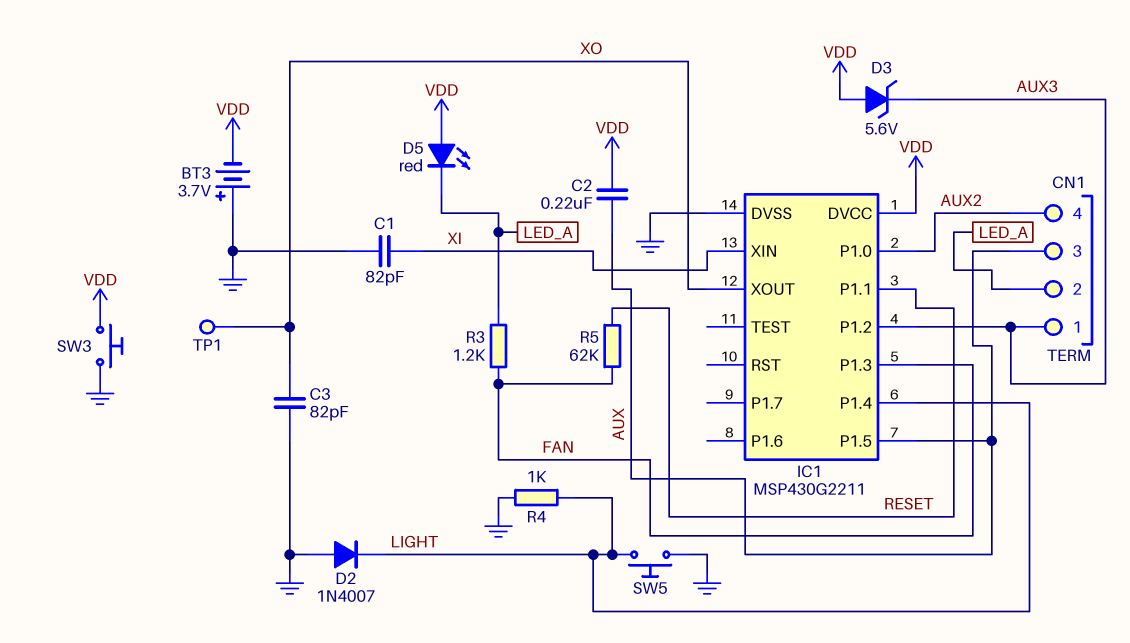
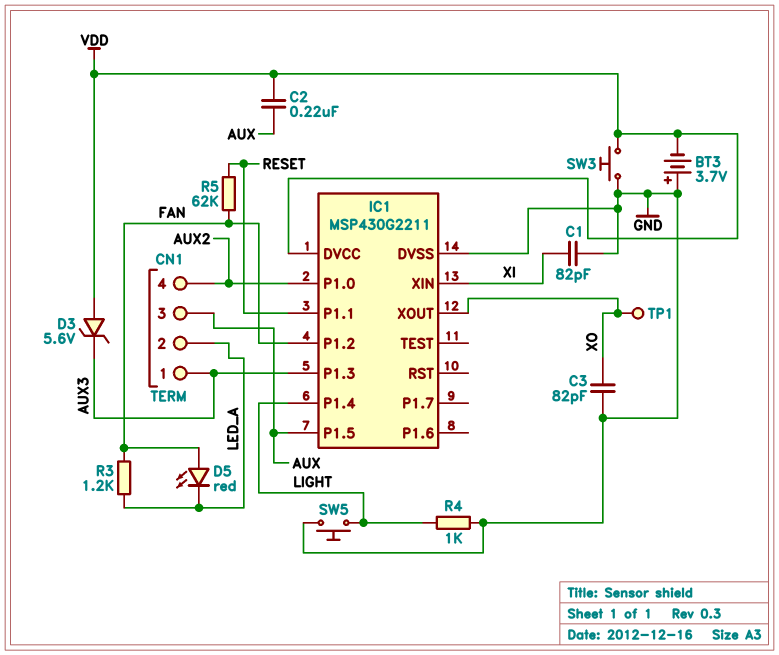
D2: diode 1N4007 (A GND, K LIGHT) -> none
D5: LED red (A VDD, K LED_A) -> LED red (A FAN, K LED_A)
IC1 pin P1.2: AUX3 -> FAN
IC1 pin P1.3: FAN -> AUX3

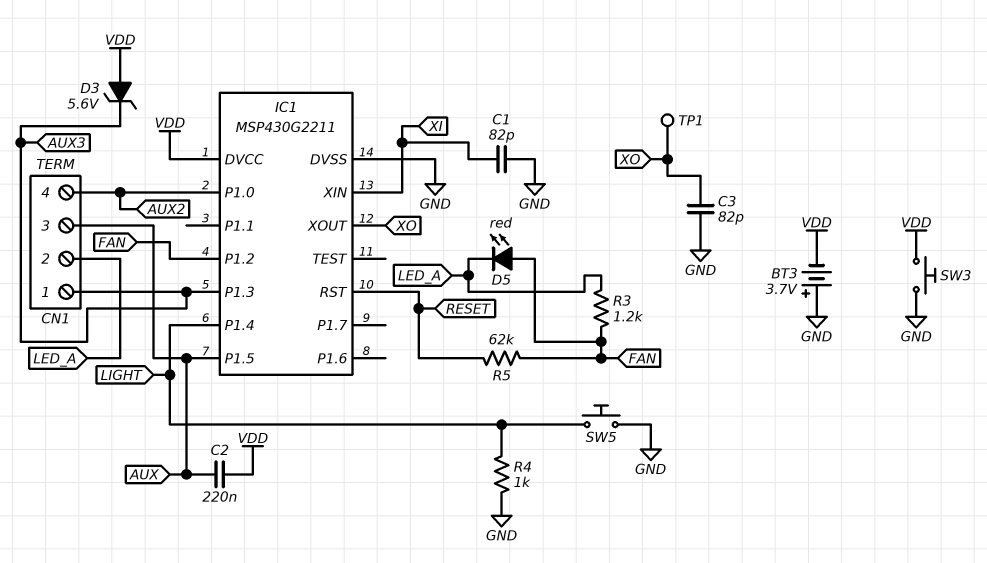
IC1 pin P1.1: RESET -> none
IC1 pin RST: none -> RESET

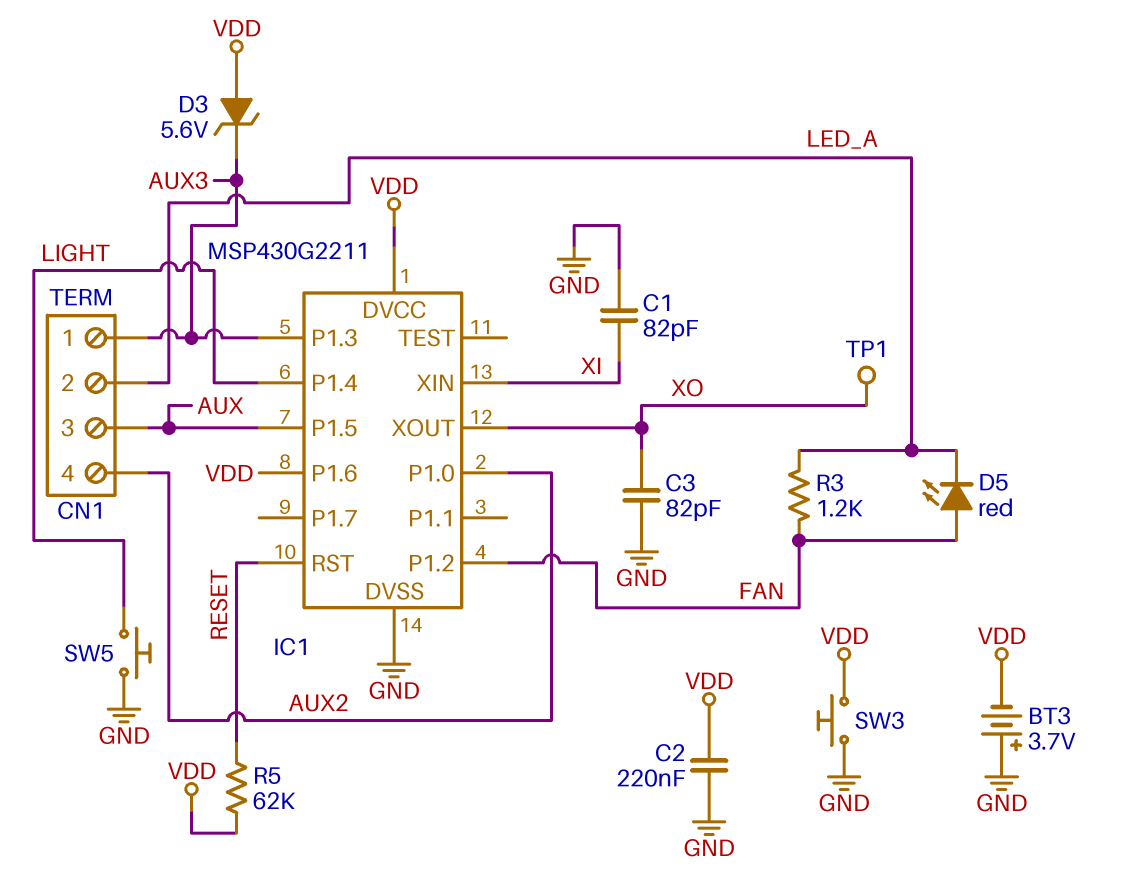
C2: 220nF (AUX, VDD) -> 220nF (GND, VDD)
IC1 pin P1.6: none -> VDD
R4: 1k (GND, LIGHT) -> none
R5: 62k (FAN, RESET) -> 62k (RESET, VDD)

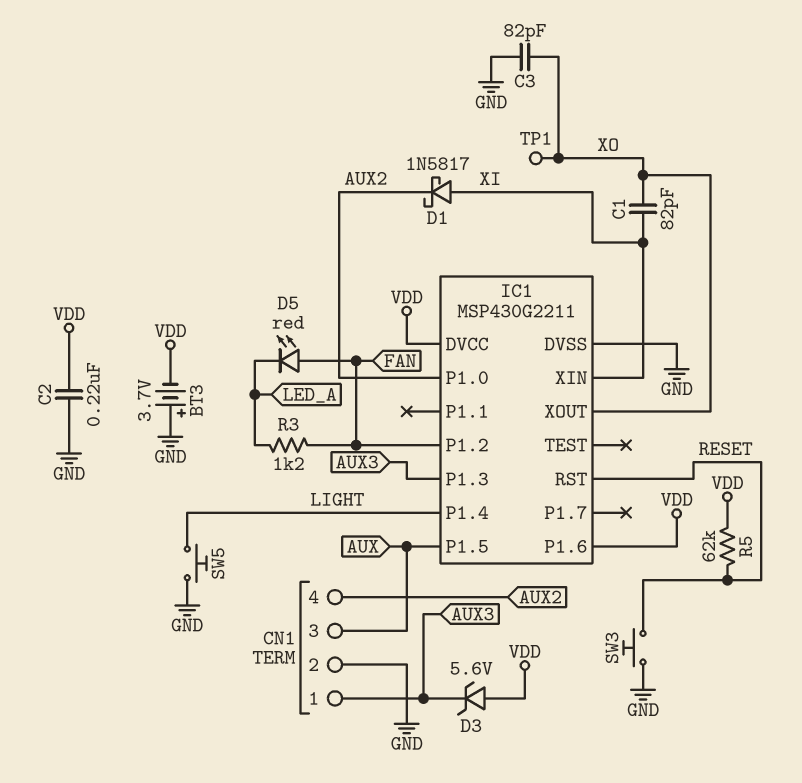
C1: 82pF (GND, XI) -> 82pF (XI, XO)
CN1 pin 2: LED_A -> GND
D1: none -> schottky 1N5817 (A XI, K AUX2)
SW3: button (GND, VDD) -> button (GND, RESET)

